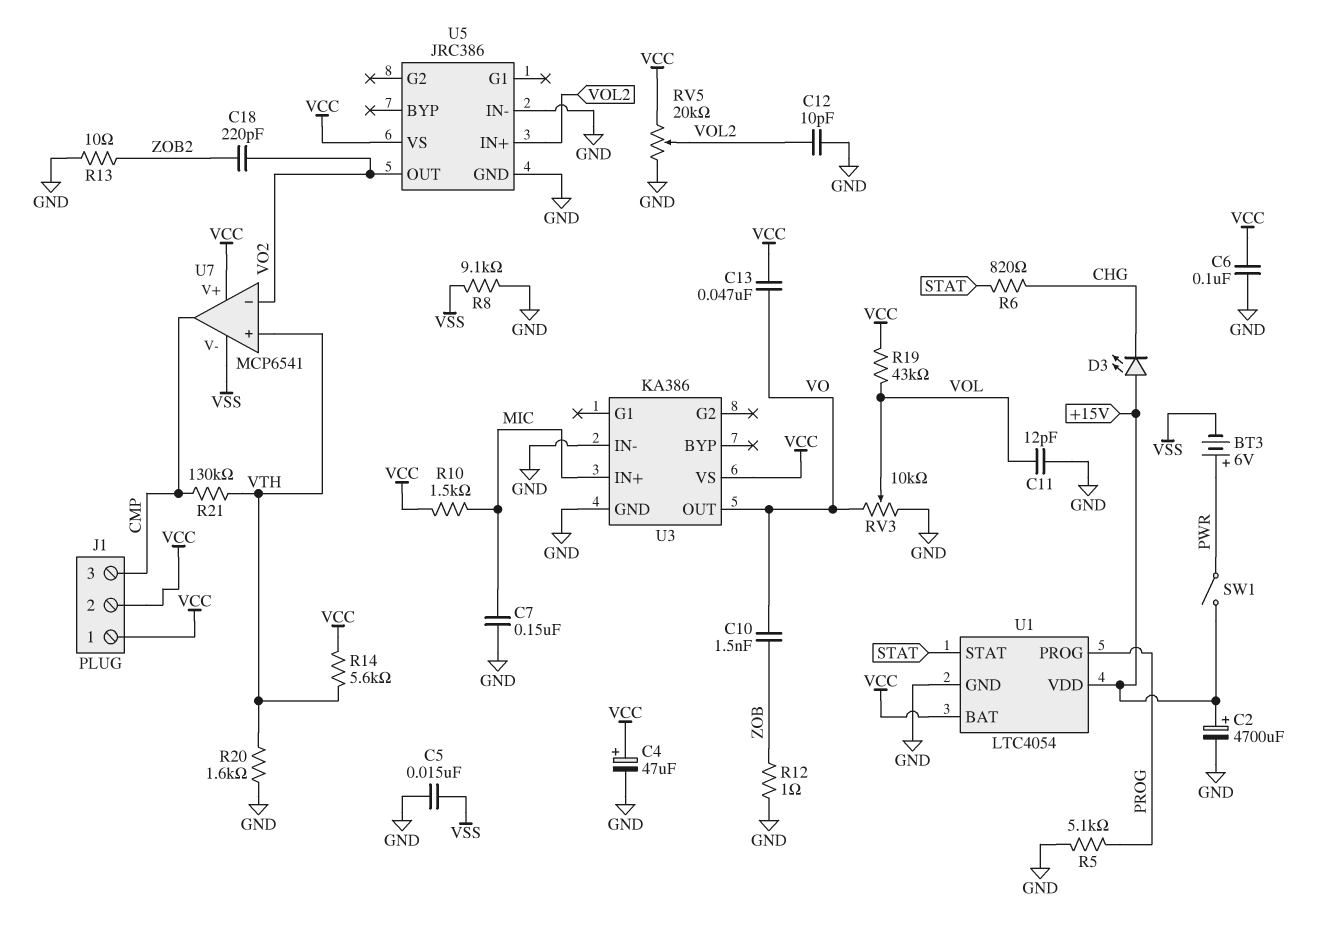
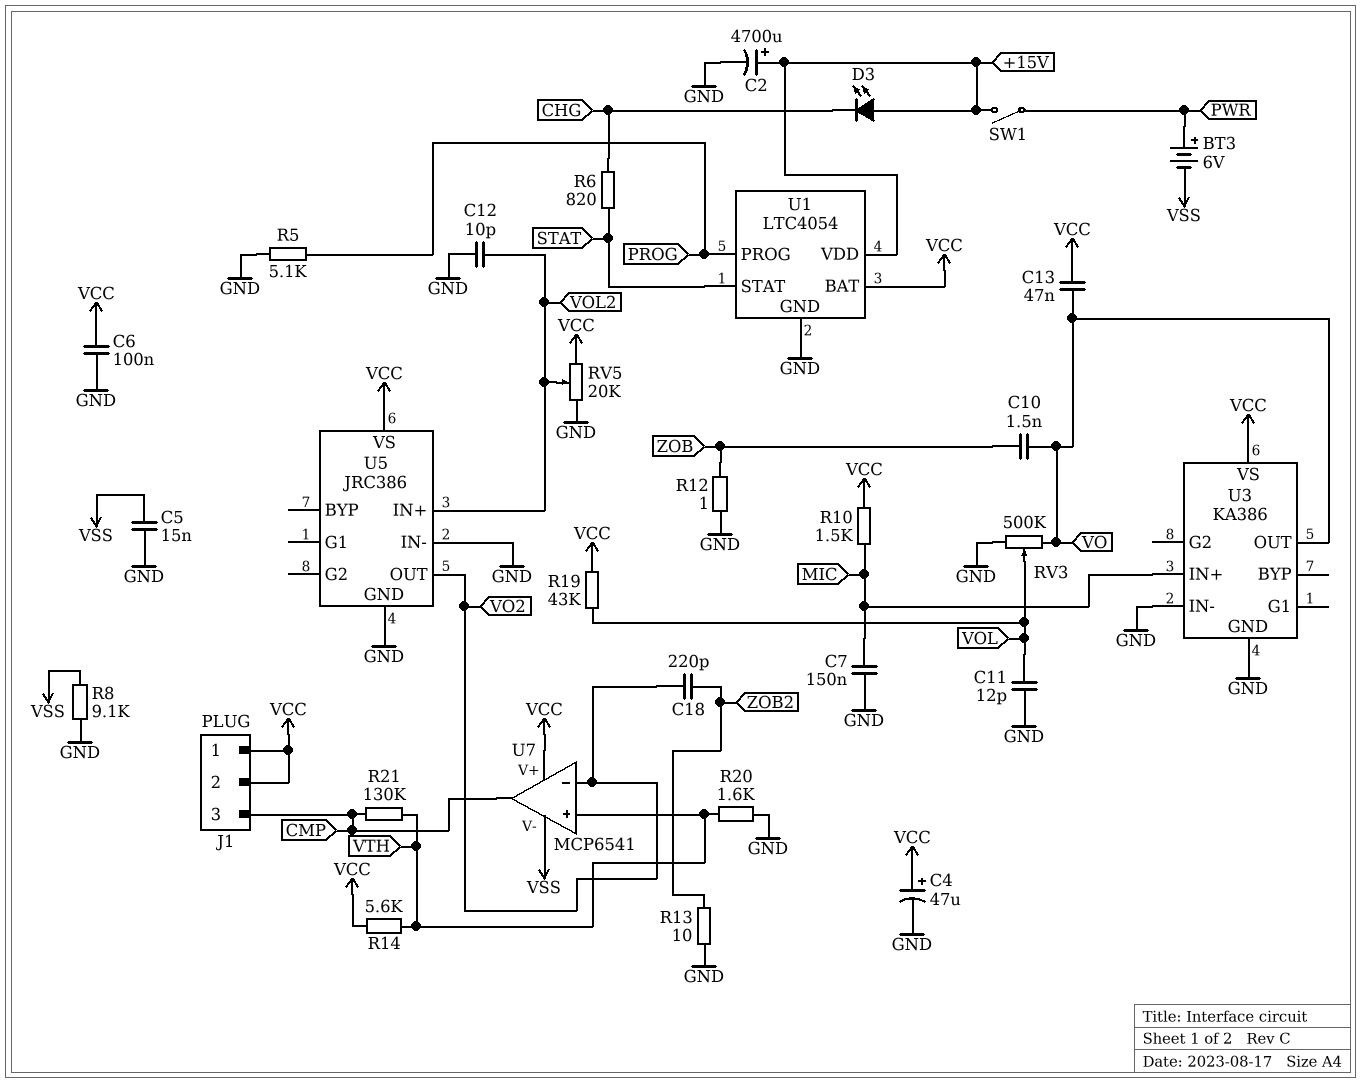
RV3: 10k (GND, VO, wiper VOL) -> 500k (GND, VO, wiper VOL)

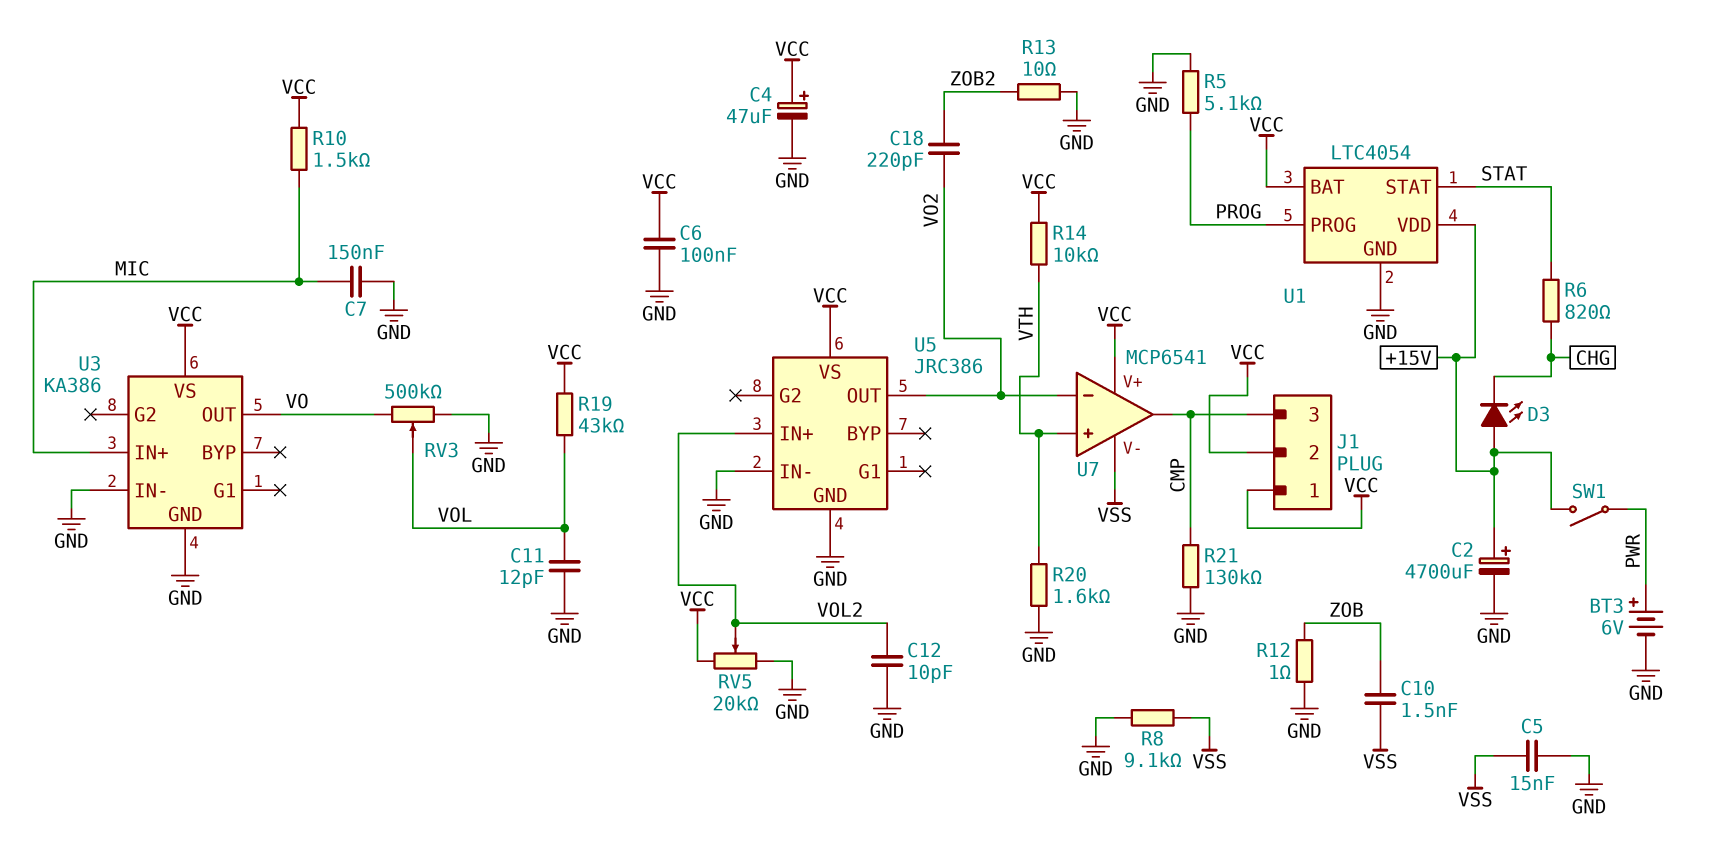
BT3: 6V (plus PWR, minus VSS) -> 6V (plus PWR, minus GND)
C10: 1.5nF (VO, ZOB) -> 1.5nF (VSS, ZOB)
C13: 47nF (VCC, VO) -> none
R14: 5.6k (VCC, VTH) -> 10k (VCC, VTH)
R21: 130k (CMP, VTH) -> 130k (CMP, GND)

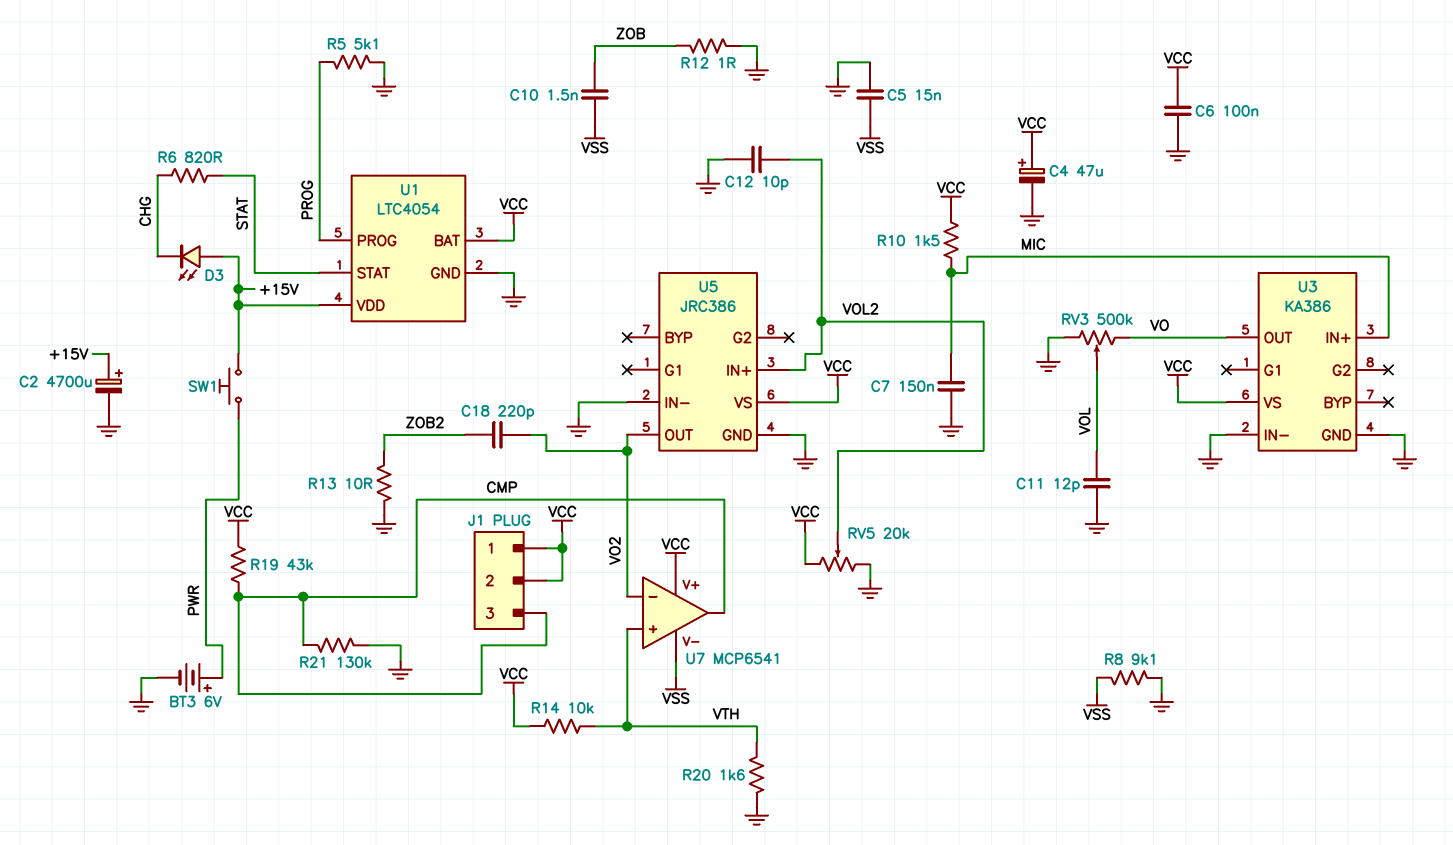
R19: 43k (VCC, VOL) -> 43k (CMP, VCC)
SW1: switch (+15V, PWR) -> button (+15V, PWR)

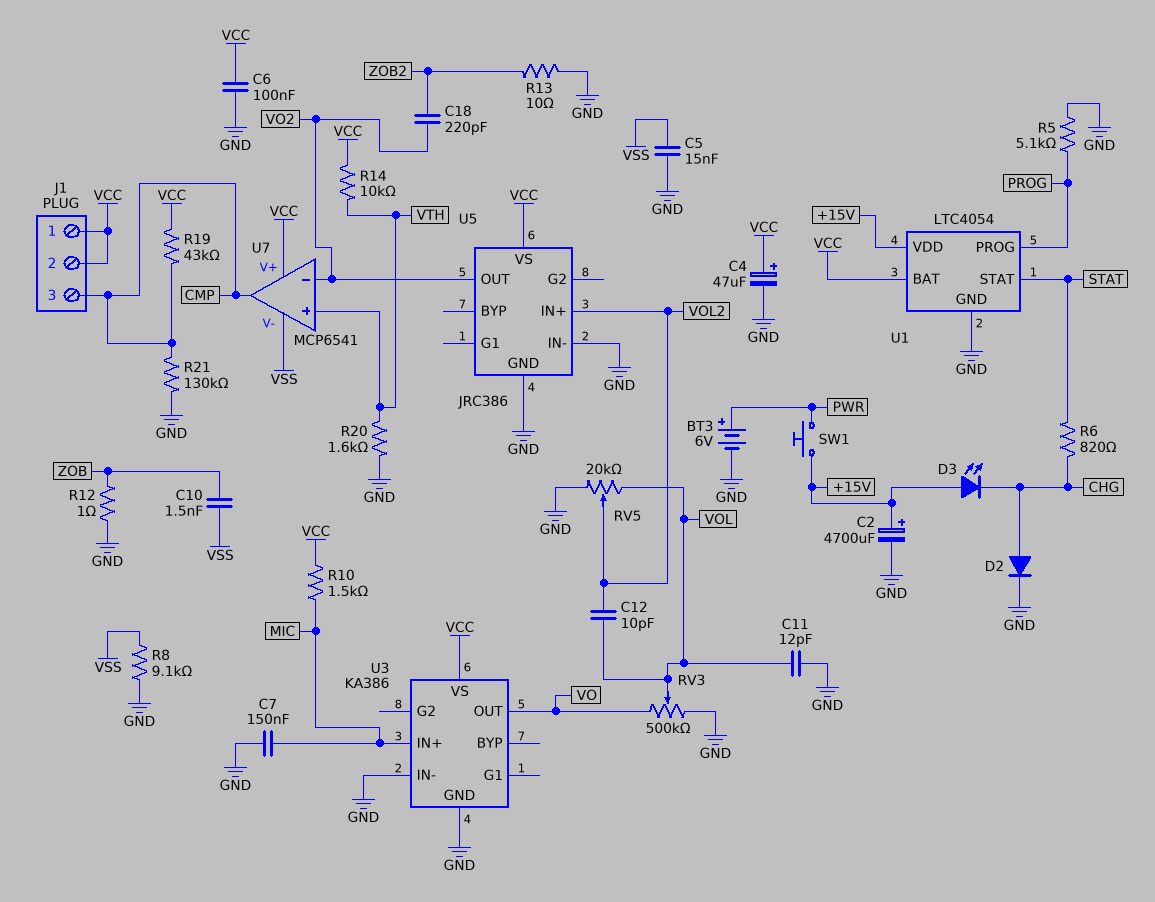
C12: 10pF (GND, VOL2) -> 10pF (VOL, VOL2)
D2: none -> diode (A CHG, K GND)
RV5: 20k (GND, VCC, wiper VOL2) -> 20k (GND, VOL, wiper VOL2)

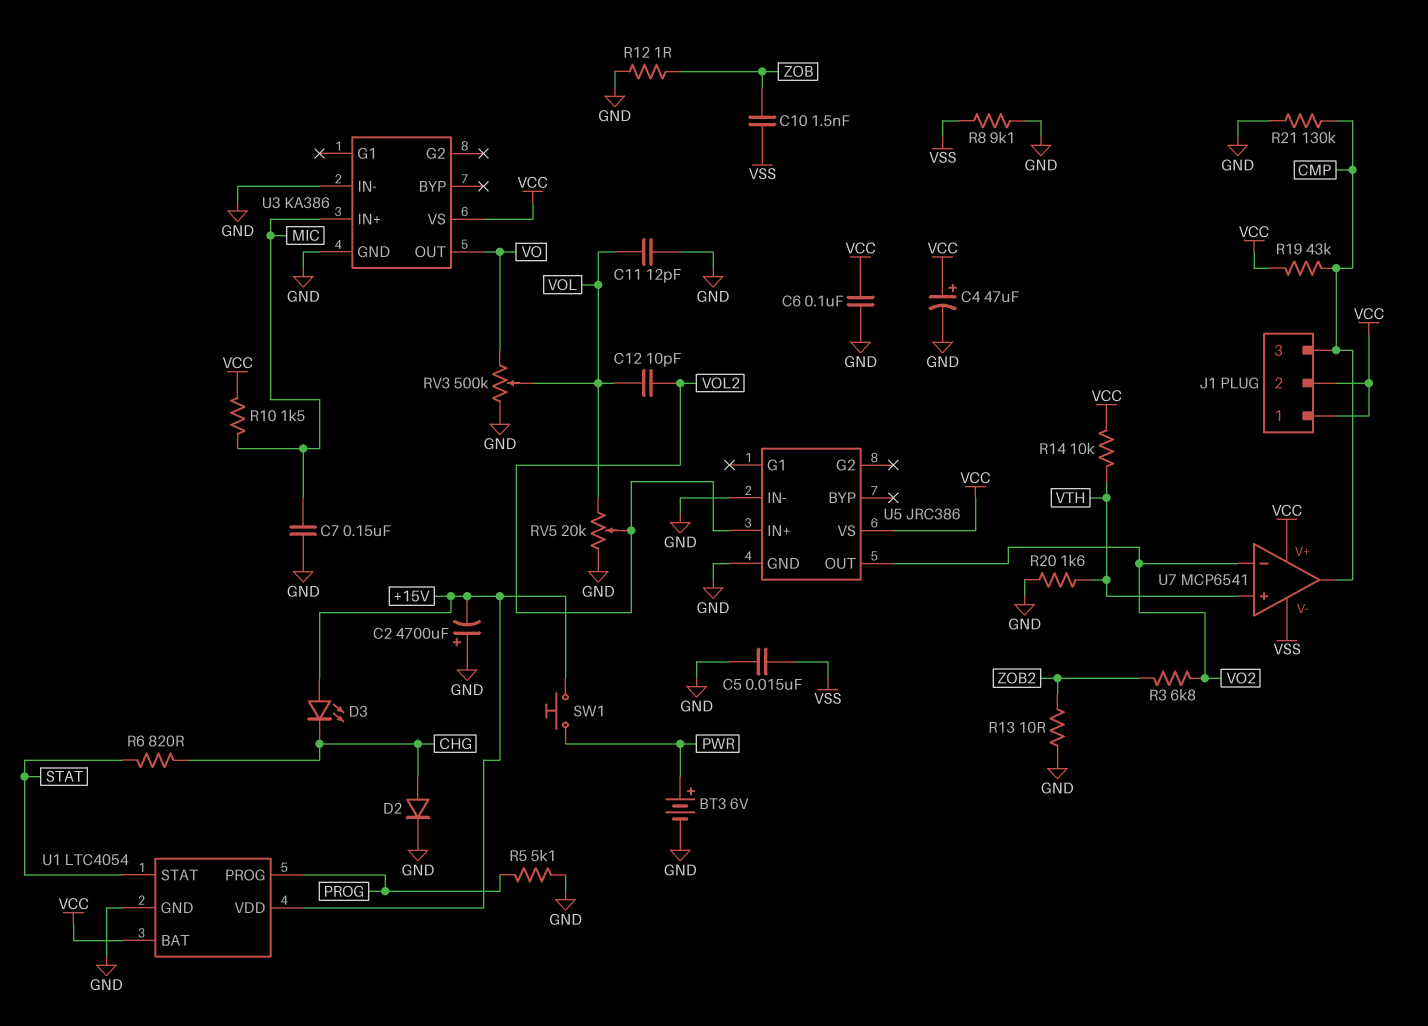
C2: 4700uF (plus +15V, minus GND) -> 4700uF (plus GND, minus +15V)
C18: 220pF (VO2, ZOB2) -> none
R3: none -> 6.8k (VO2, ZOB2)

